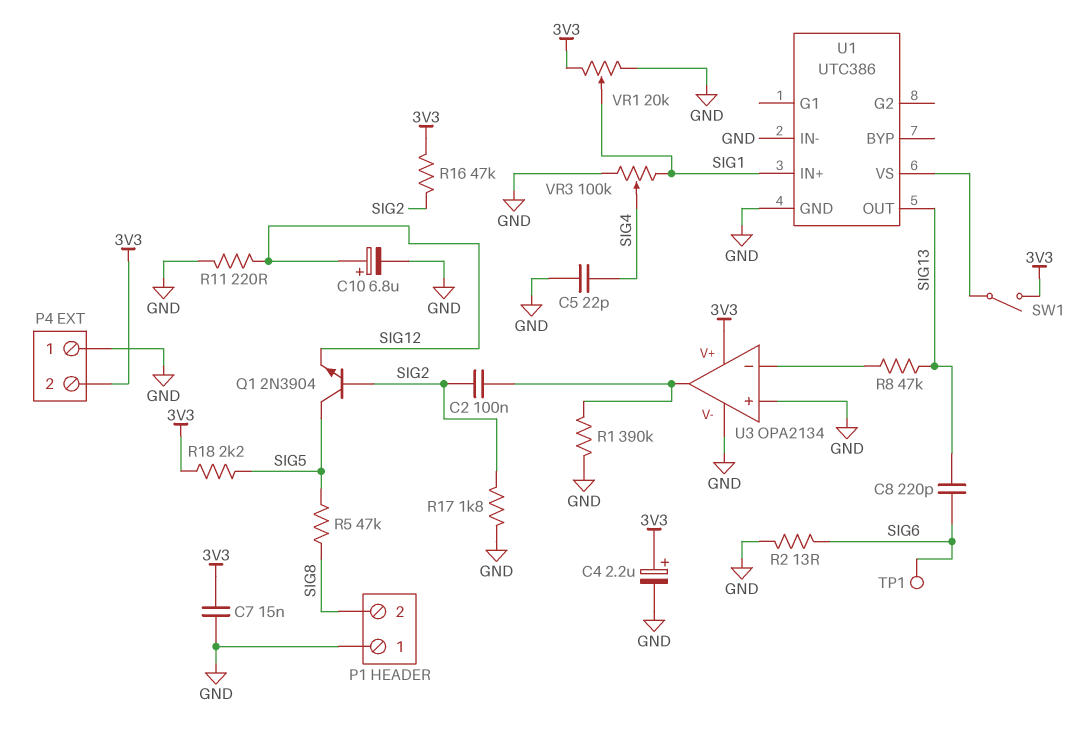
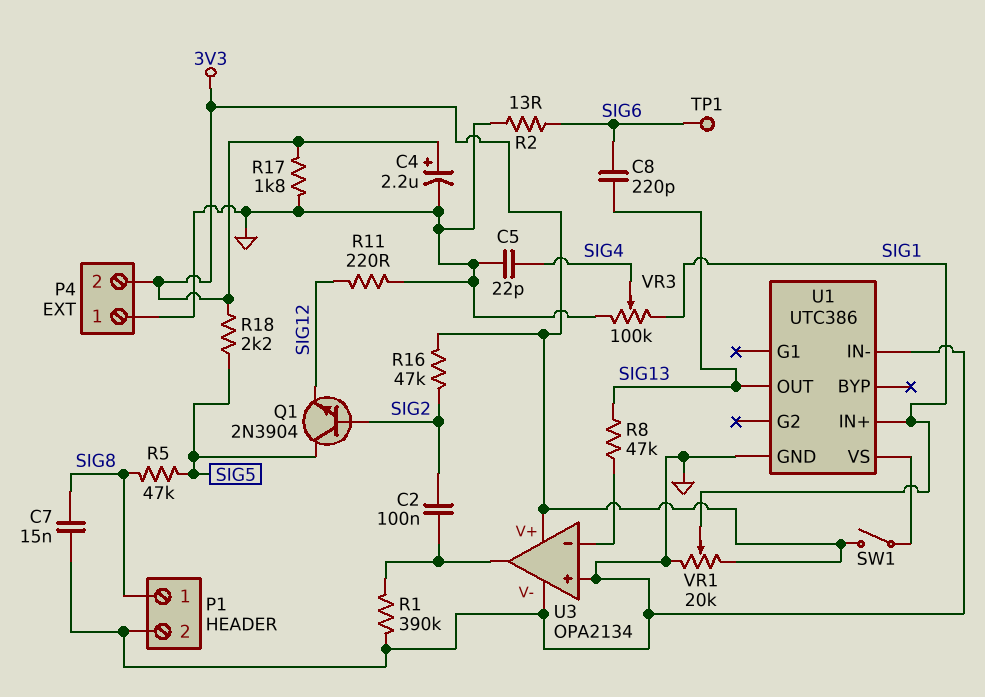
C7: 15nF (3V3, GND) -> 15nF (GND, SIG8)
C10: 6.8uF (plus SIG12, minus GND) -> none
P1 pin 1: GND -> SIG8
P1 pin 2: SIG8 -> GND
R17: 1.8k (GND, SIG2) -> 1.8k (3V3, GND)

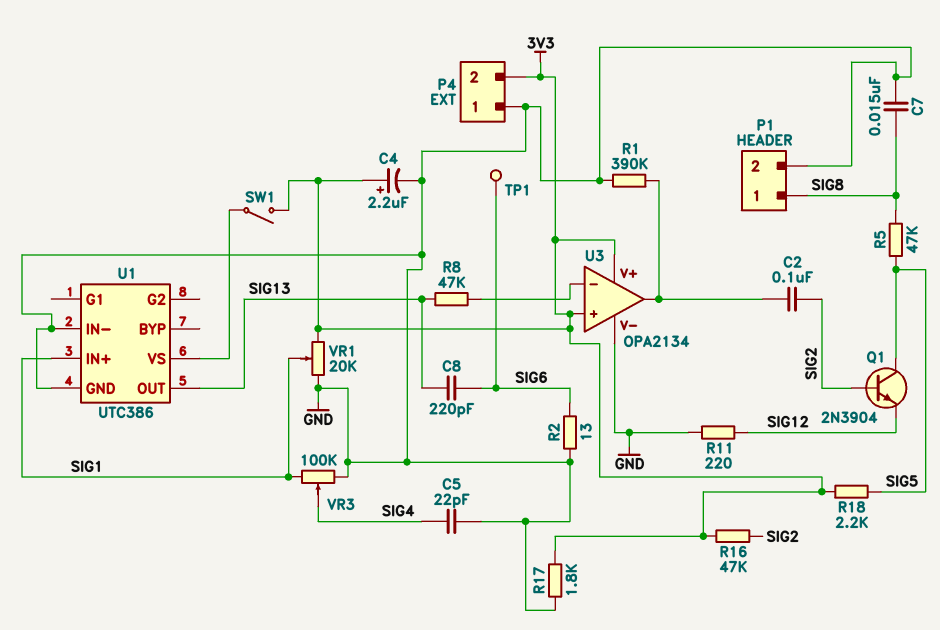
U3 pin in+: GND -> 3V3

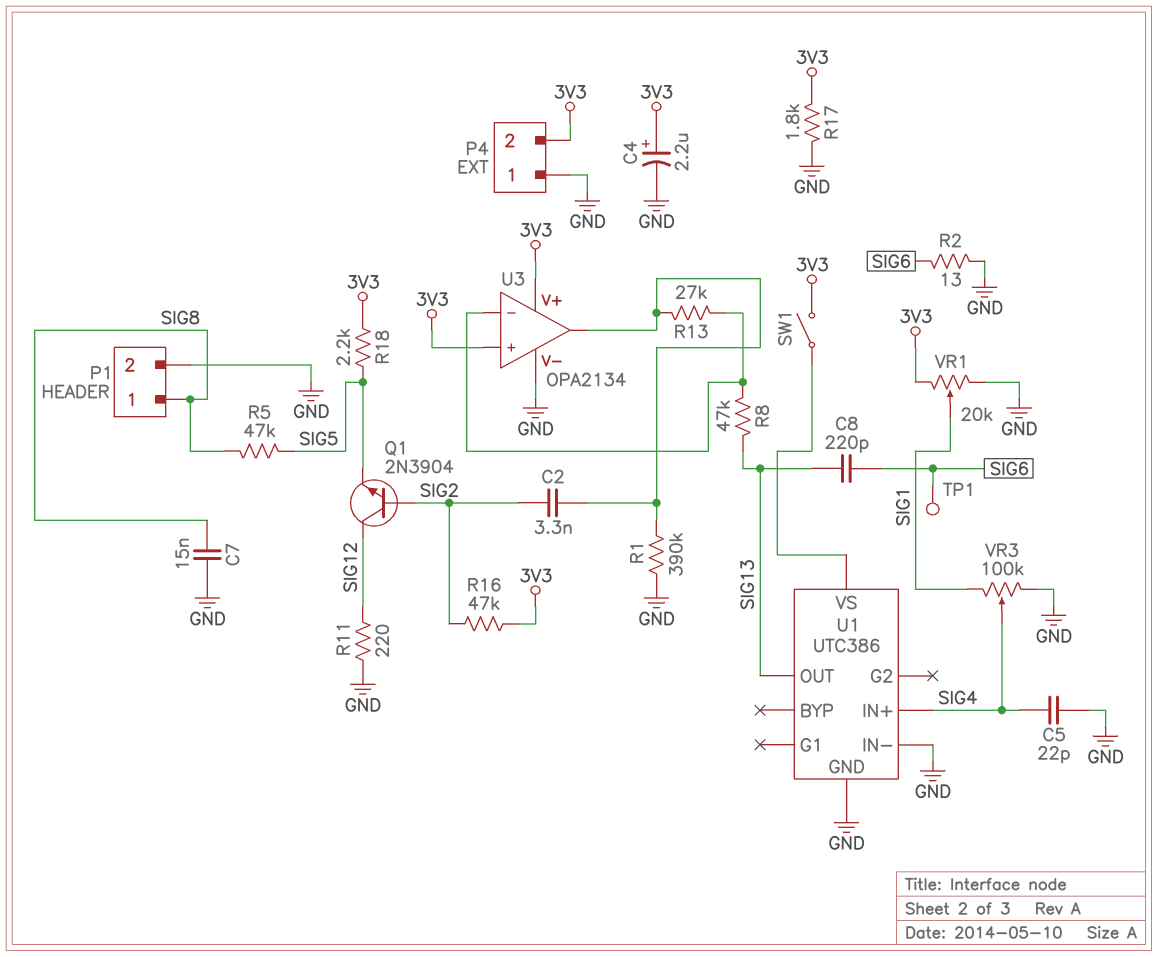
C2: 100nF (SIG2, U3/out) -> 3.3nF (SIG2, U3/out)
Q1: NPN 2N3904 (B SIG2, C SIG5, E SIG12) -> NPN 2N3904 (B SIG2, C SIG12, E SIG5)
R13: none -> 27k (U3/in-, U3/out)
U1 pin IN+: SIG1 -> SIG4

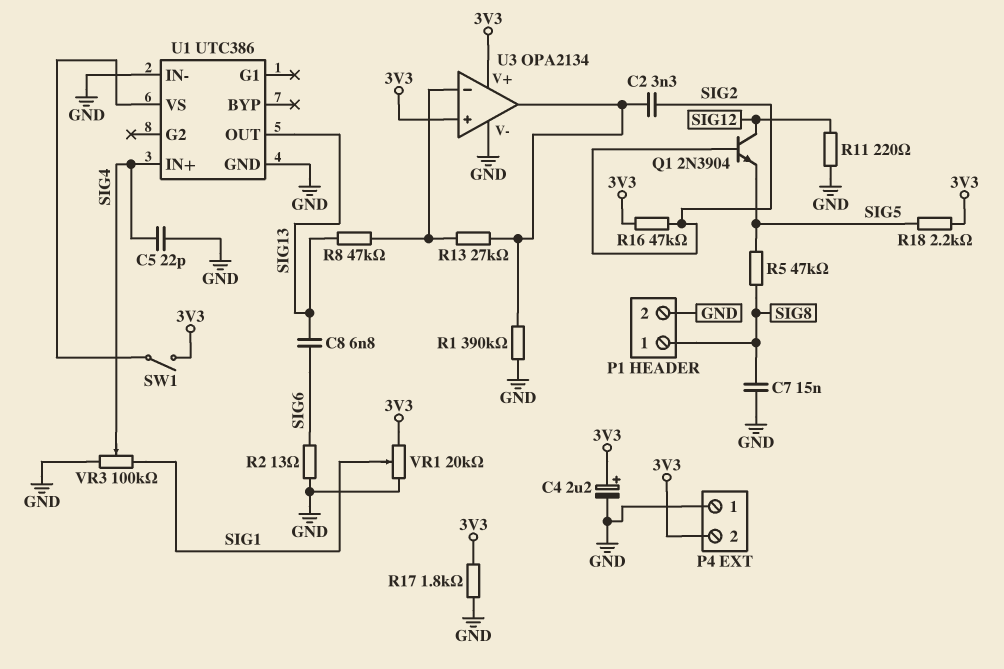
C8: 220pF (SIG6, SIG13) -> 6.8nF (SIG6, SIG13)
TP1: test point (SIG6) -> none

